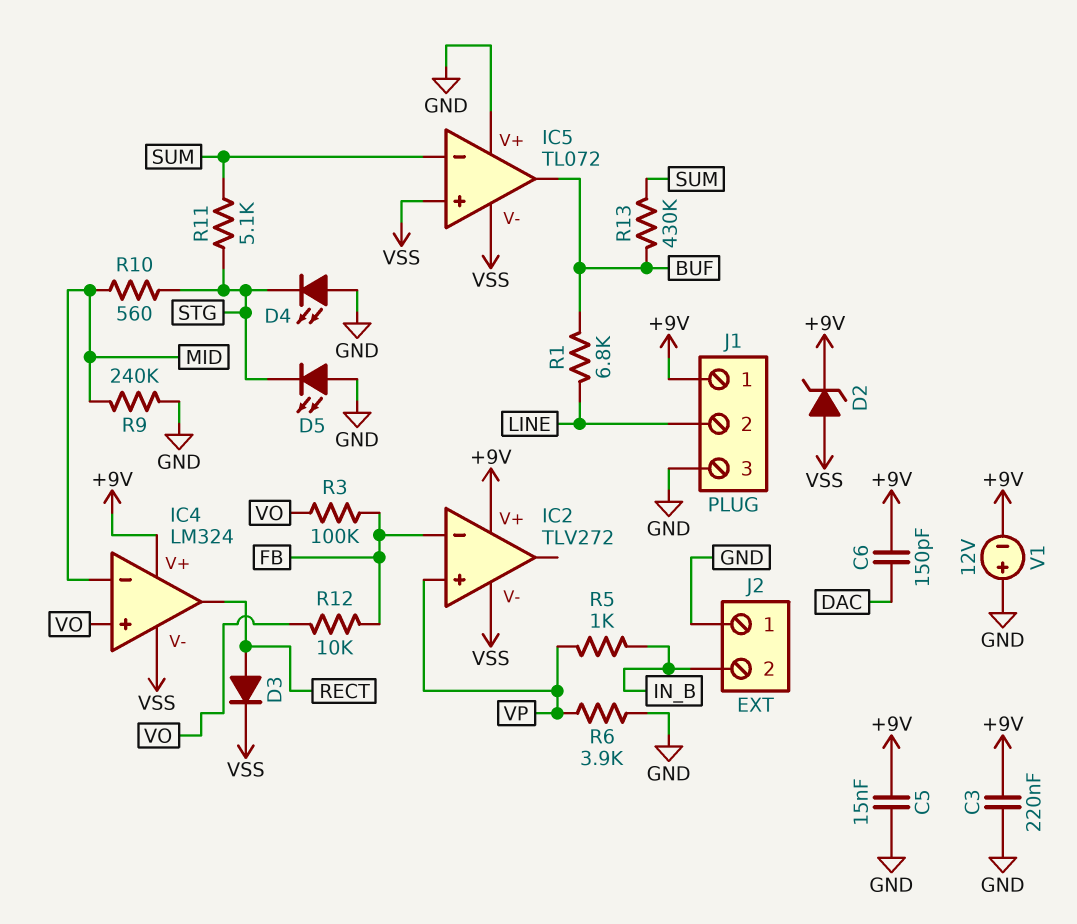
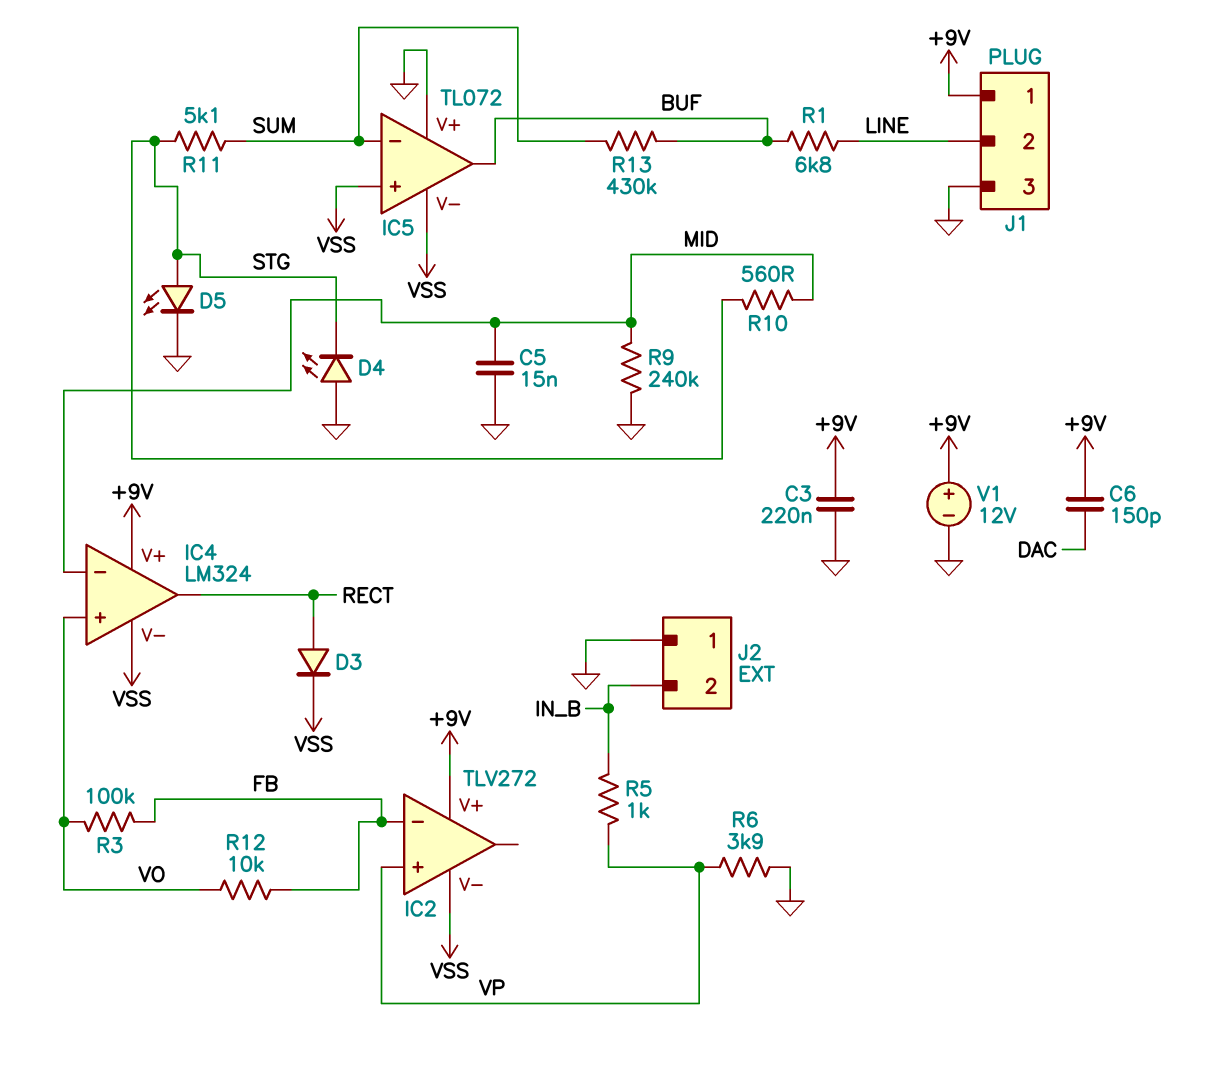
C5: 15nF (+9V, GND) -> 15nF (GND, MID)
D2: zener (A VSS, K +9V) -> none
D5: LED (A GND, K STG) -> LED (A STG, K GND)
V1: 12V (plus GND, minus +9V) -> 12V (plus +9V, minus GND)

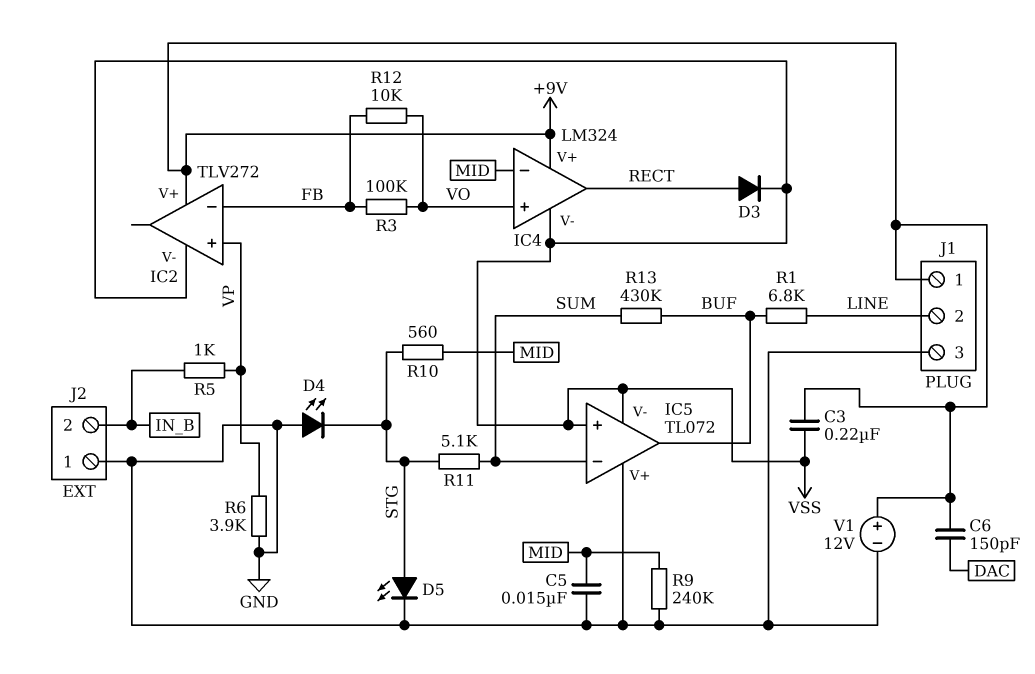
C3: 220nF (+9V, GND) -> 220nF (+9V, VSS)

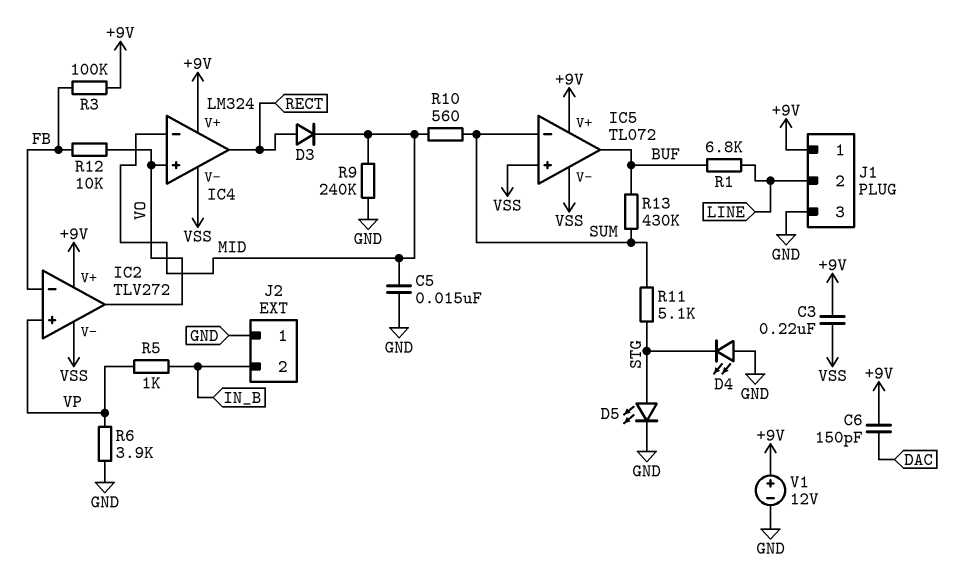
D3: diode (A RECT, K VSS) -> diode (A RECT, K MID)
IC2 pin out: none -> VO
IC5 pin V+: GND -> +9V
R3: 100k (FB, VO) -> 100k (+9V, FB)
R10: 560 (MID, STG) -> 560 (MID, SUM)

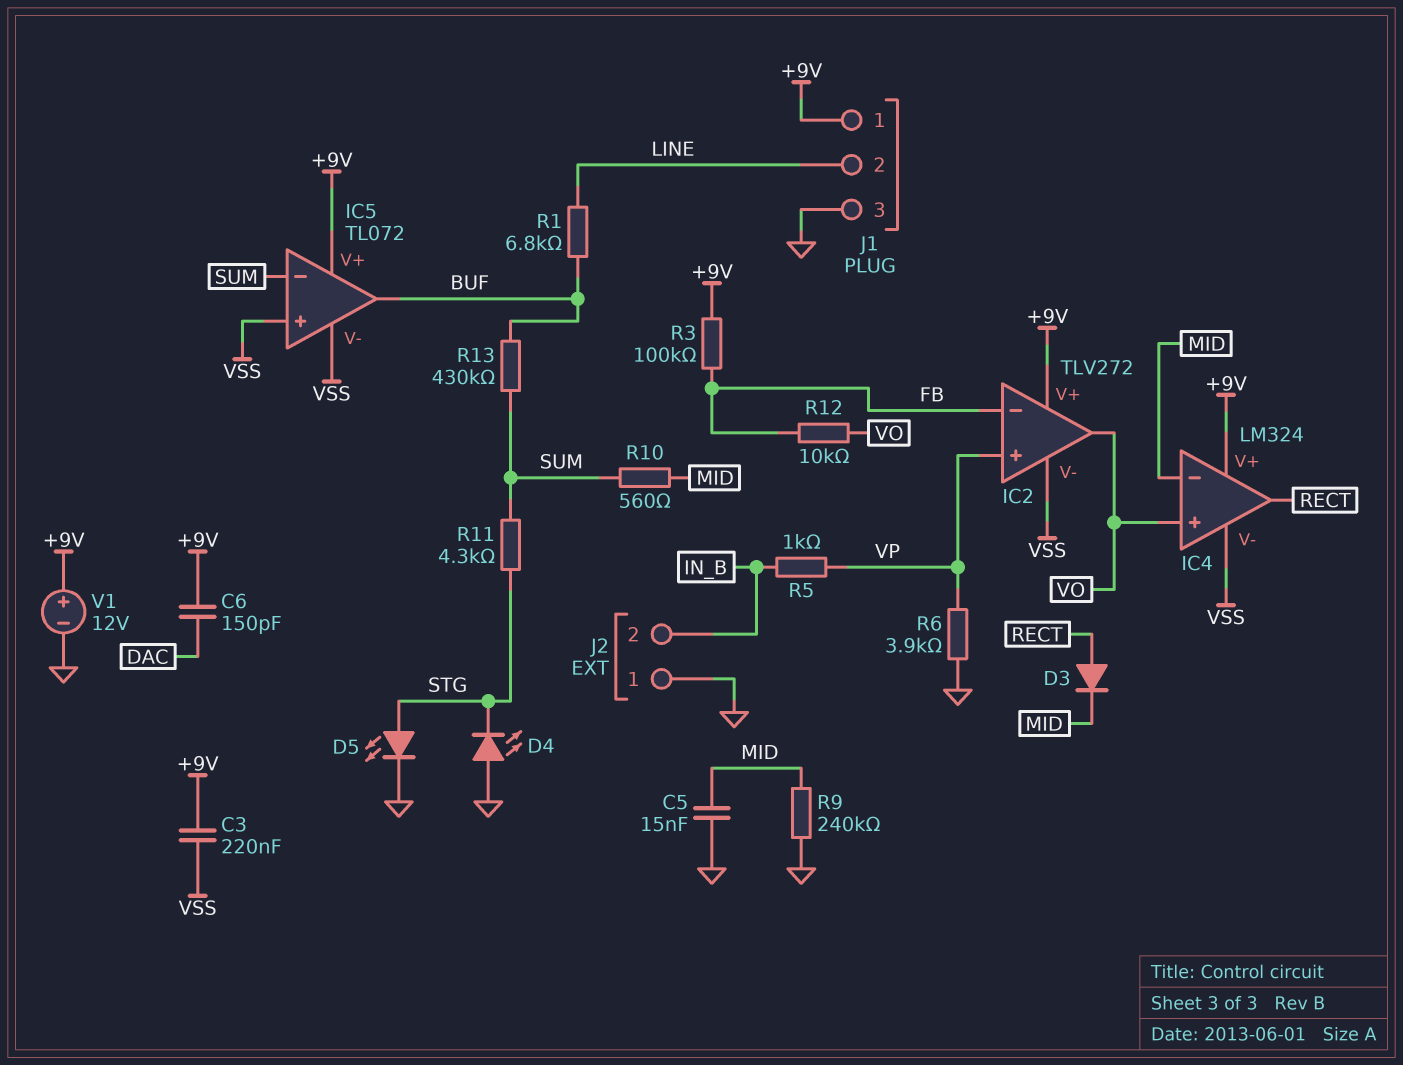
R11: 5.1k (STG, SUM) -> 4.3k (STG, SUM)

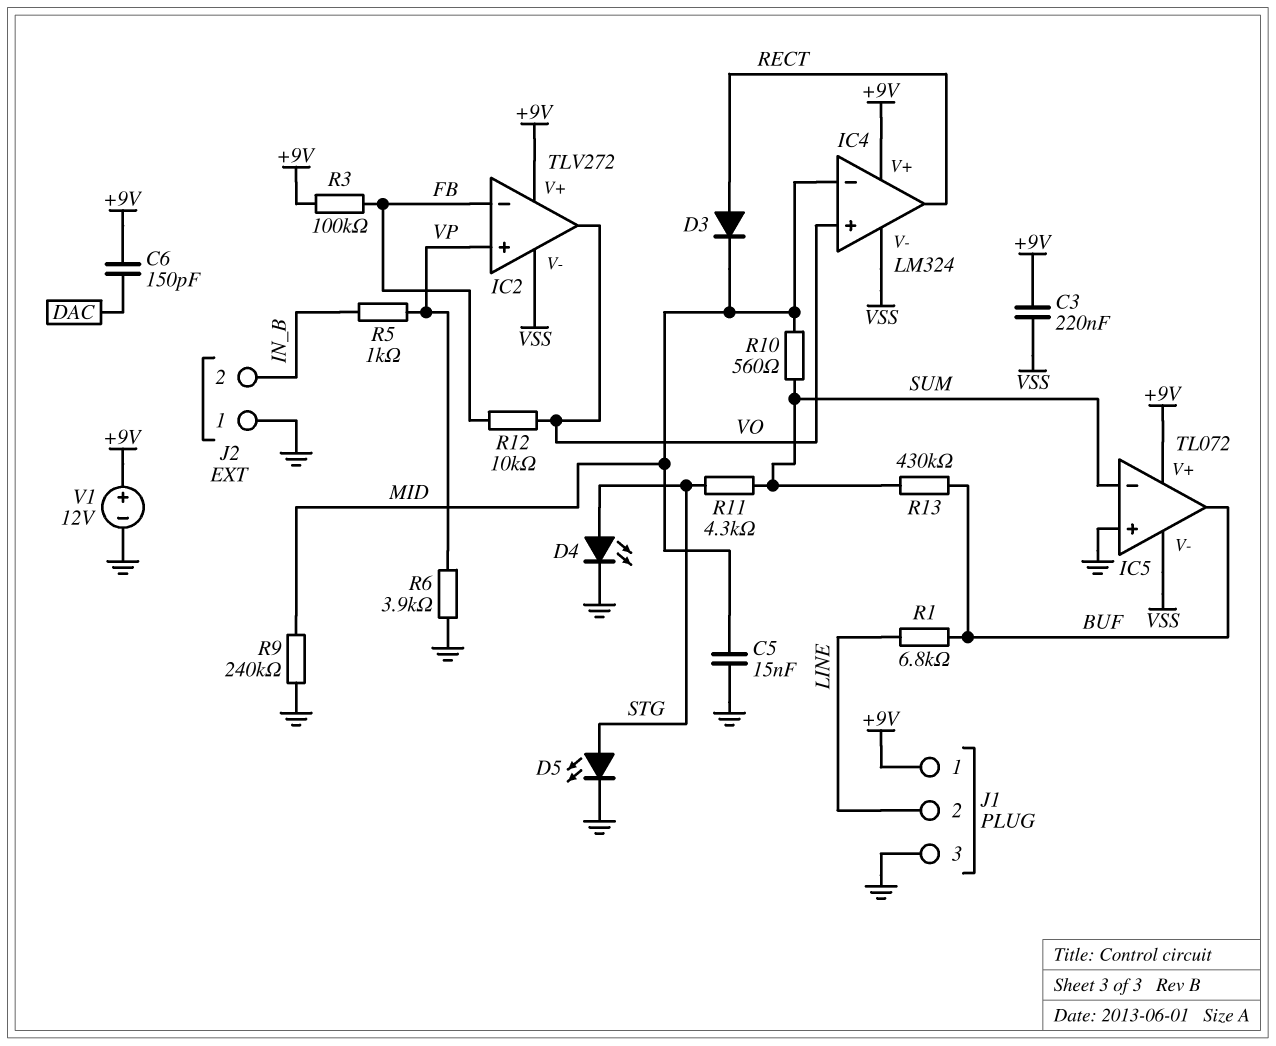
D4: LED (A GND, K STG) -> LED (A STG, K GND)
IC5 pin in+: VSS -> GND

